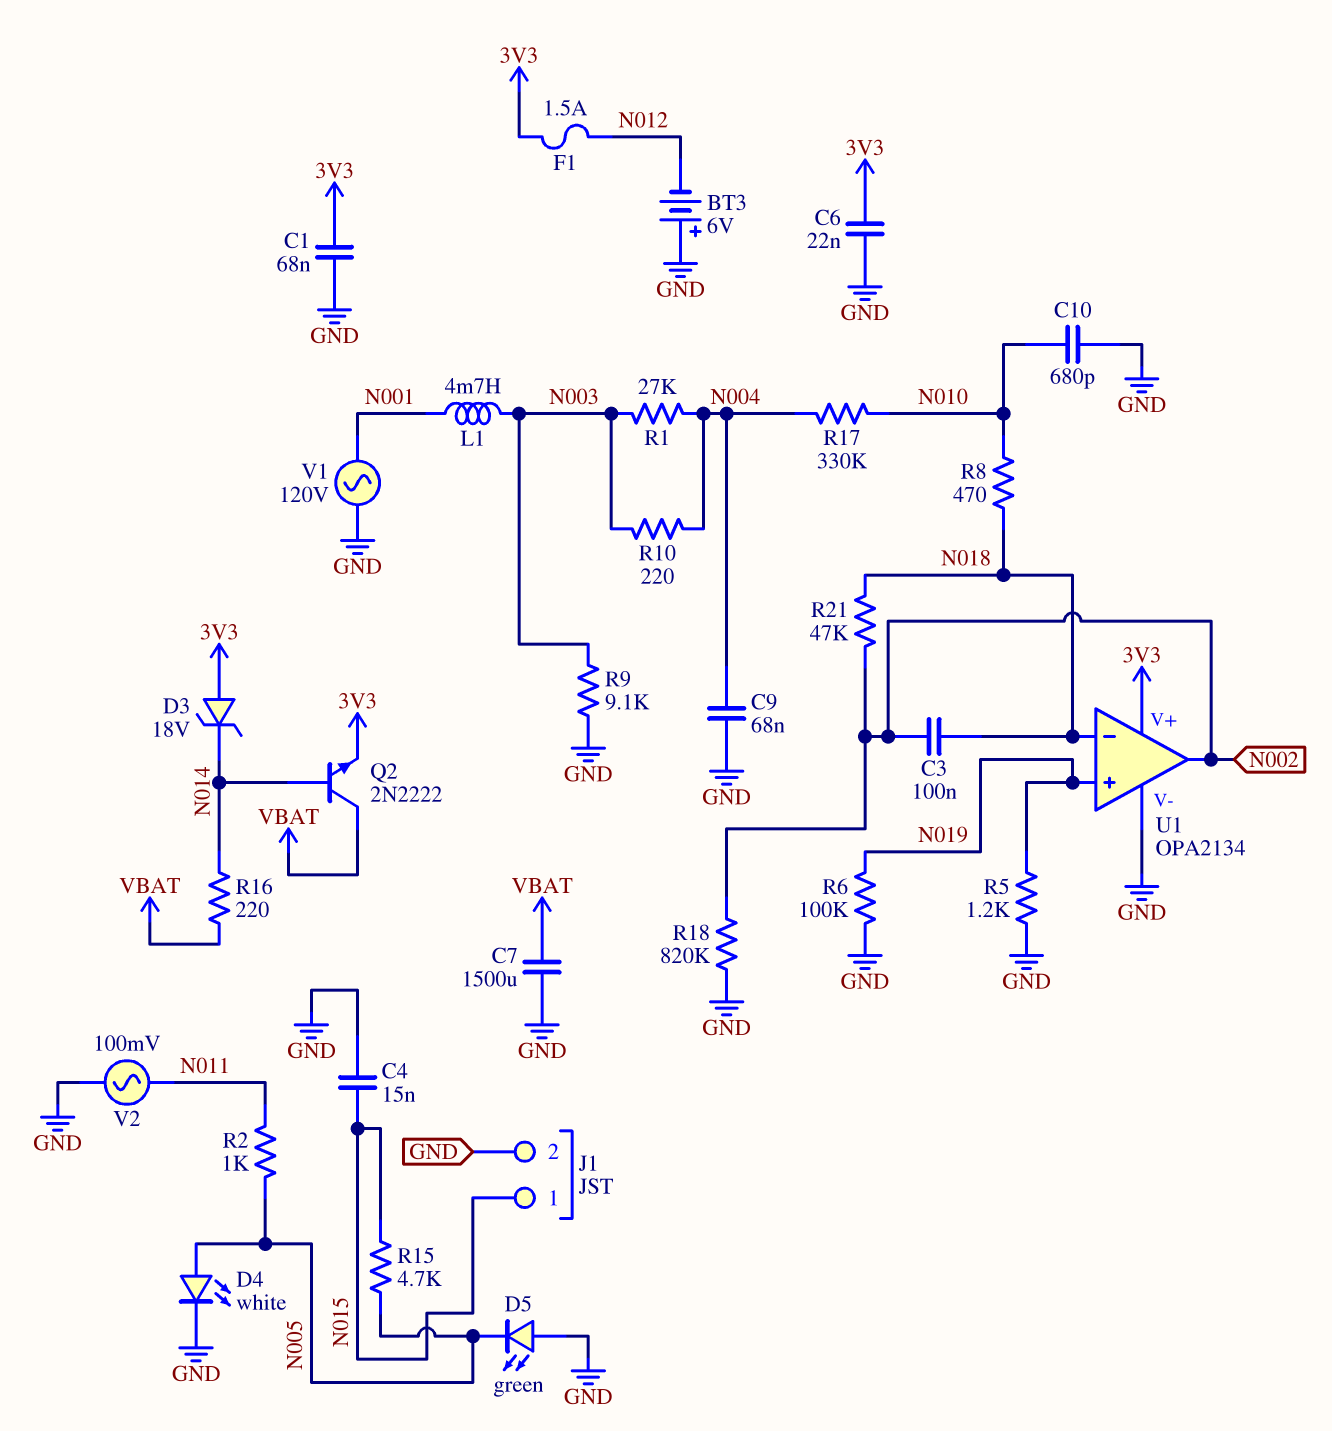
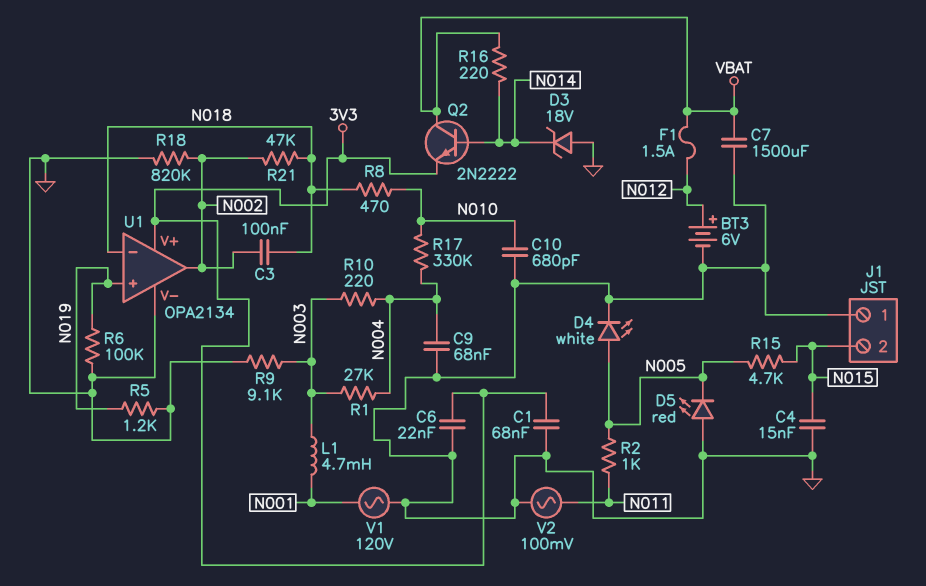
BT3: 6V (plus GND, minus N012) -> 6V (plus N012, minus GND)
D3: zener 18V (A 3V3, K N014) -> zener 18V (A GND, K N014)
D5: LED green (A GND, K N005) -> LED red (A GND, K N005)
F1: 1.5A (3V3, N012) -> 1.5A (N012, VBAT)
J1 pin 1: N015 -> GND
J1 pin 2: GND -> N015

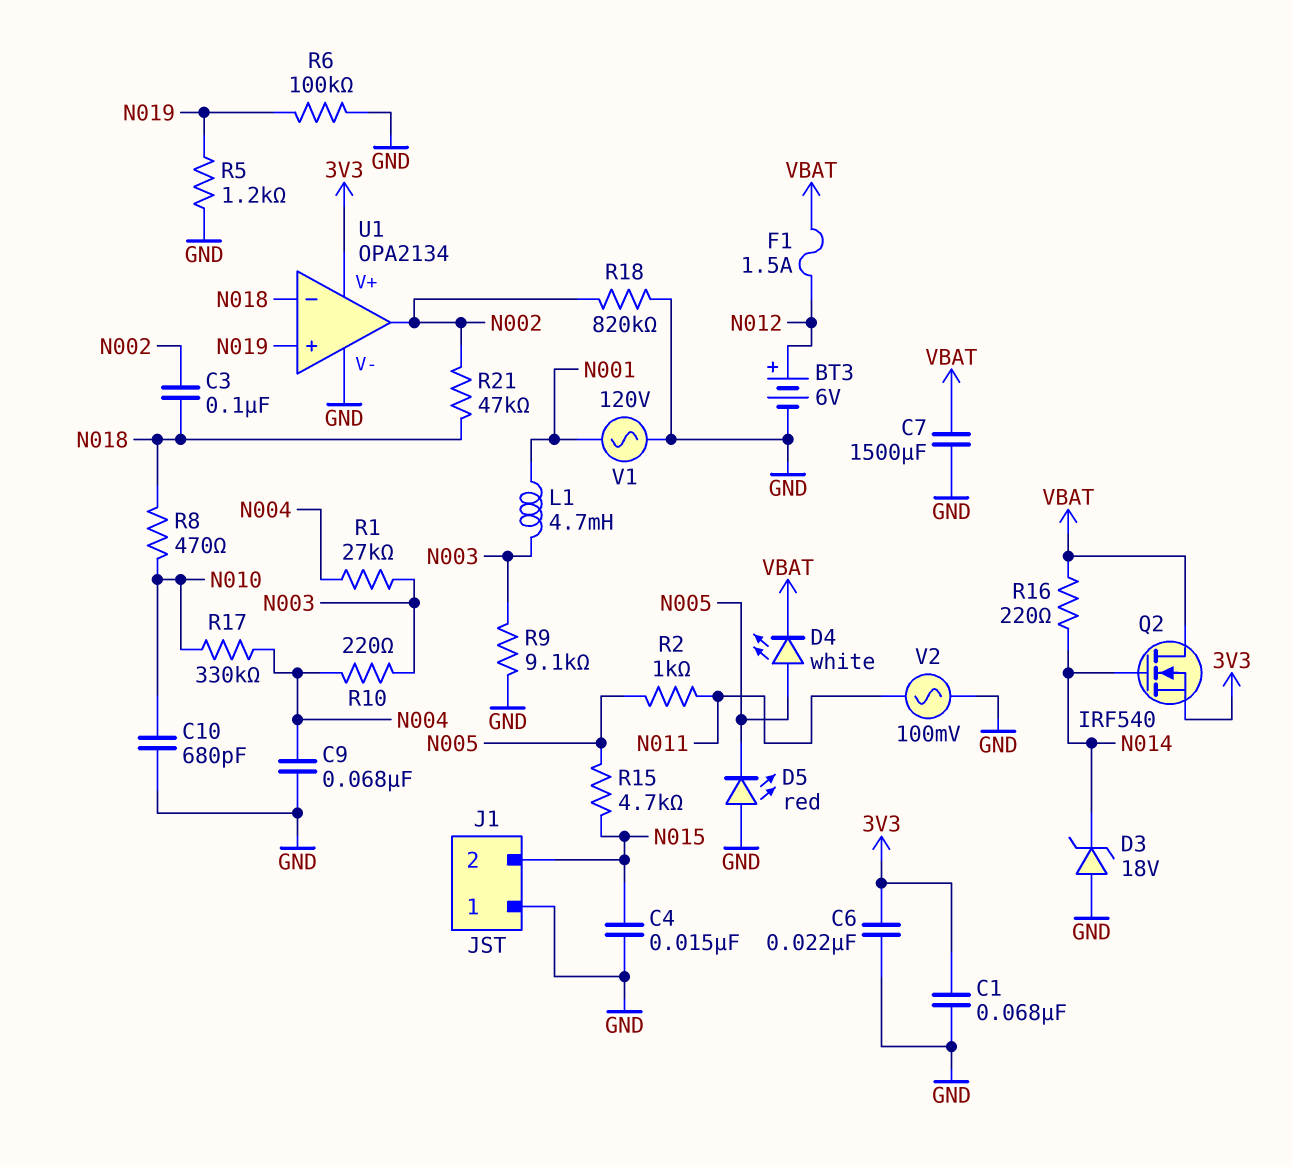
D4: LED white (A N005, K GND) -> LED white (A N005, K VBAT)
Q2: NPN 2N2222 (B N014, C VBAT, E 3V3) -> NMOS IRF540 (G N014, D VBAT, S 3V3)

